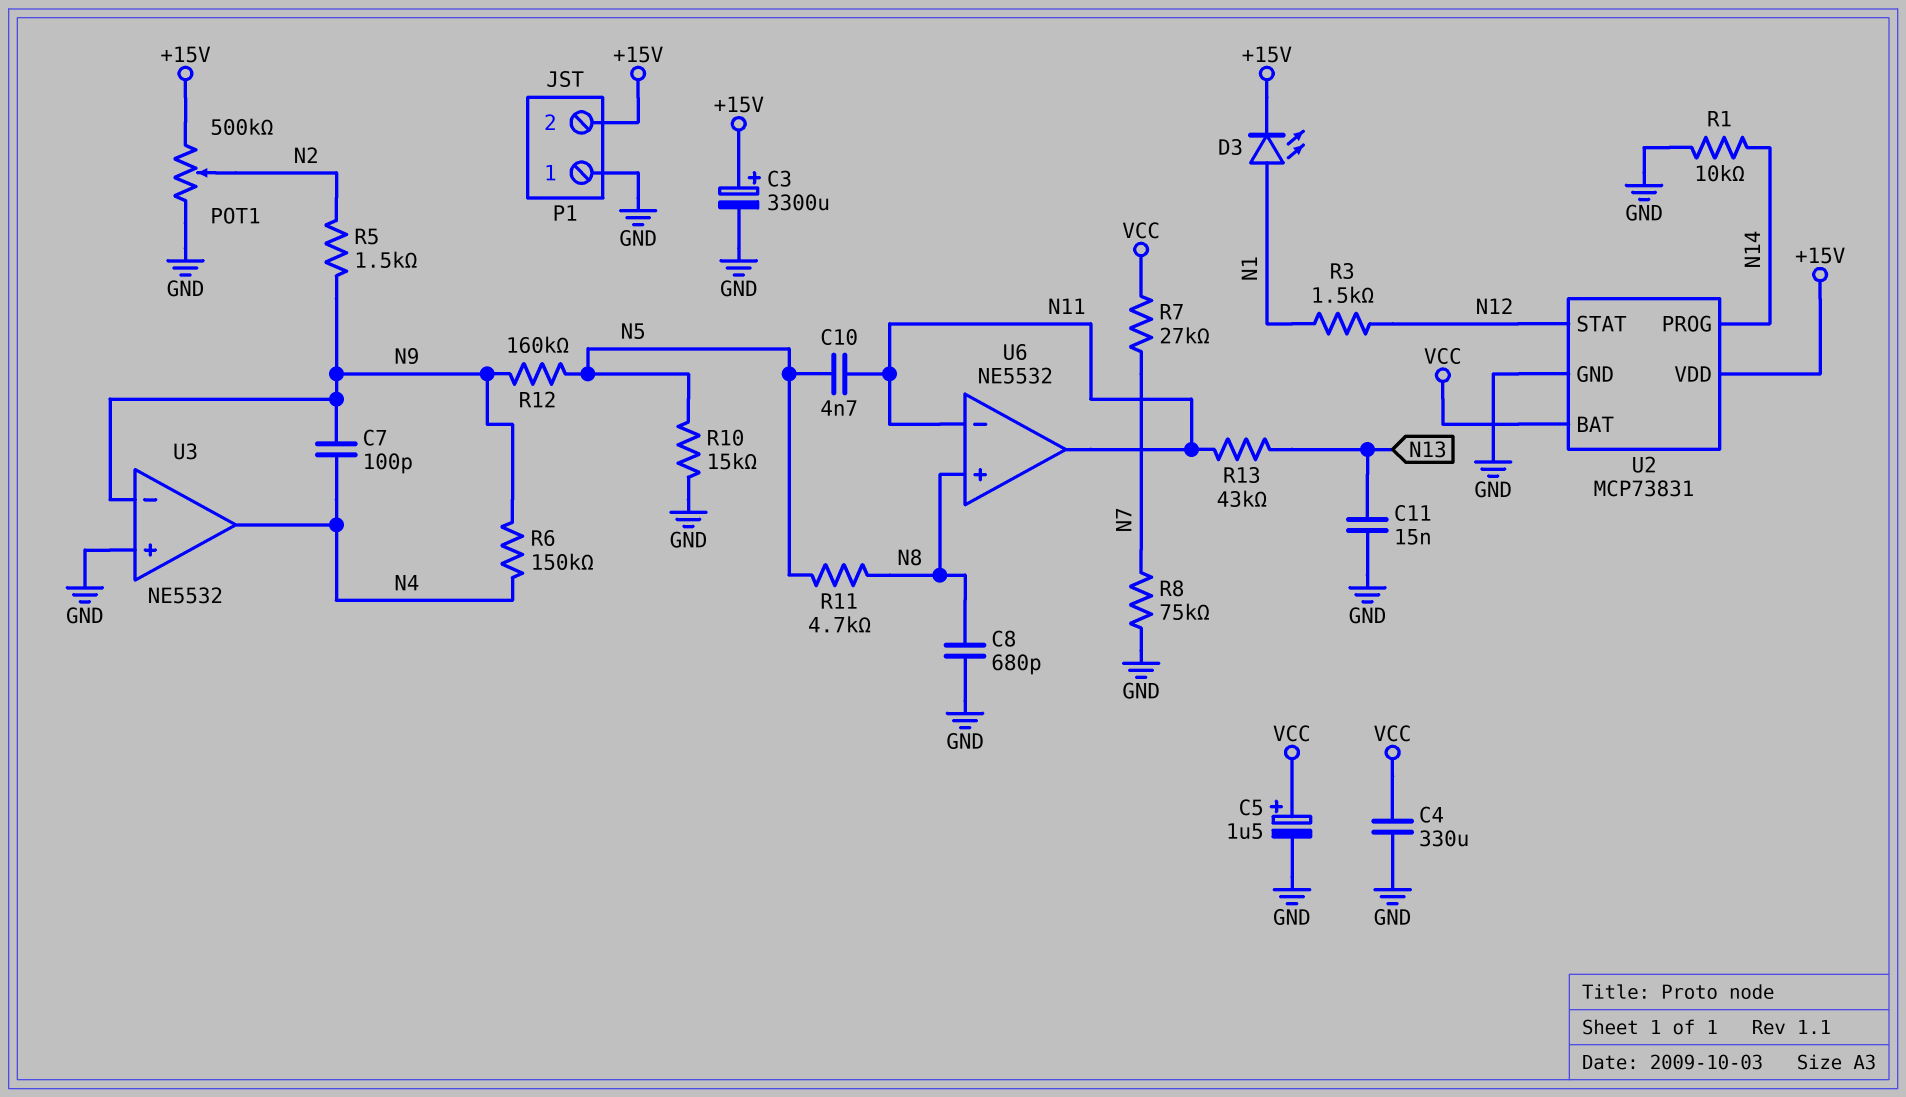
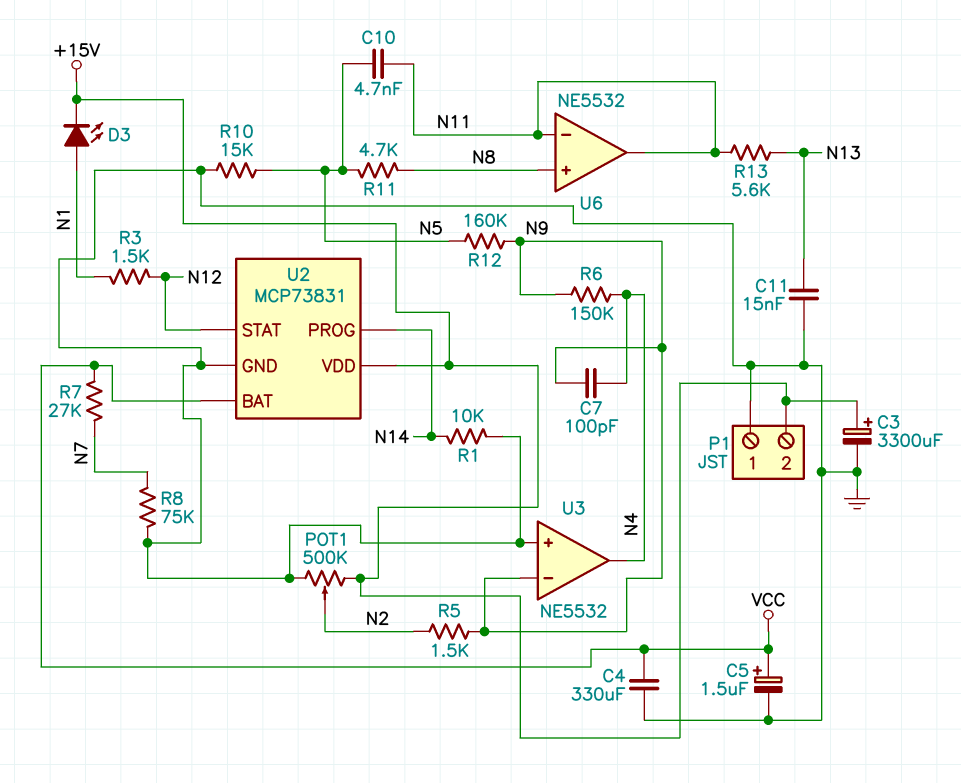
C8: 680pF (GND, N8) -> none
R13: 43k (N11, N13) -> 5.6k (N11, N13)

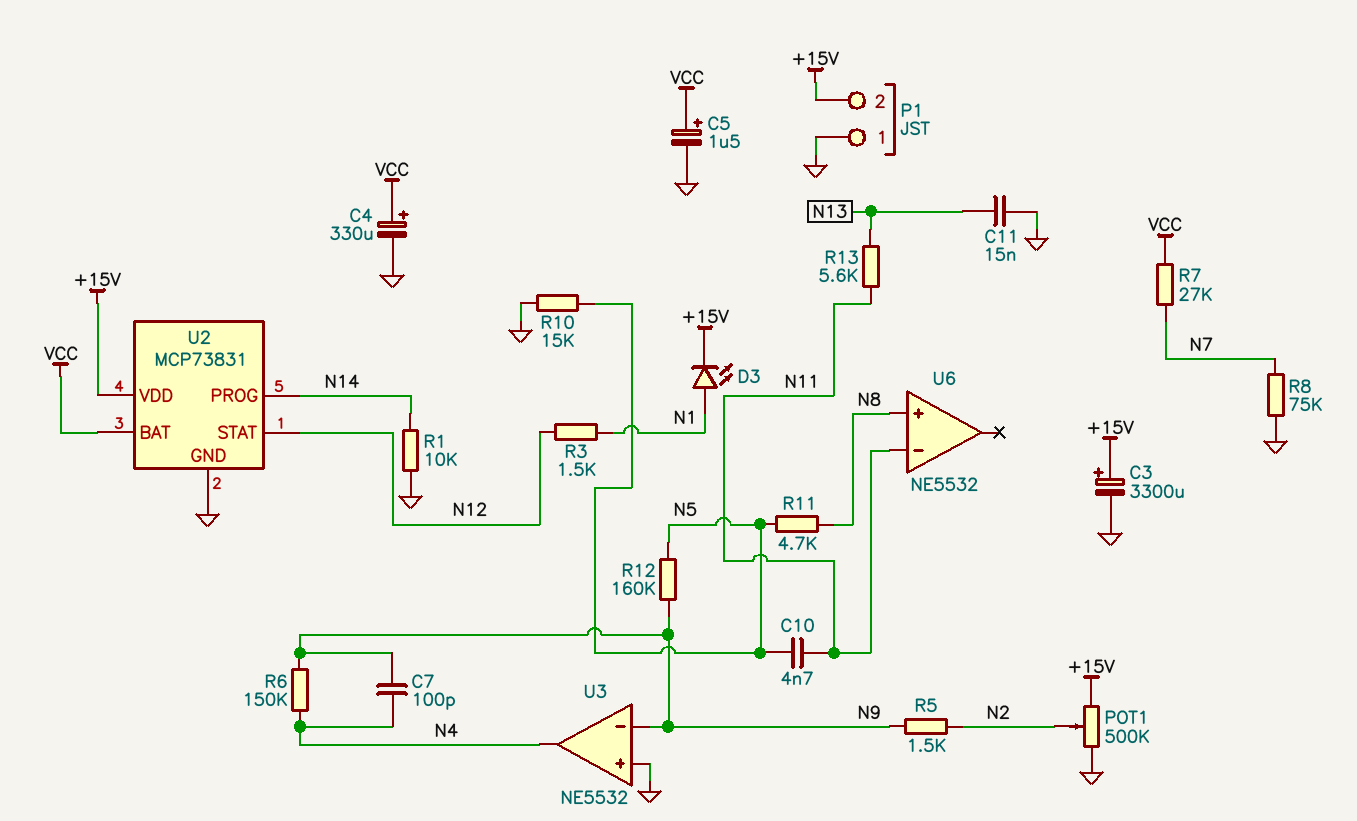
C4: 330uF (GND, VCC) -> 330uF (plus VCC, minus GND)
U6 pin out: N11 -> none

